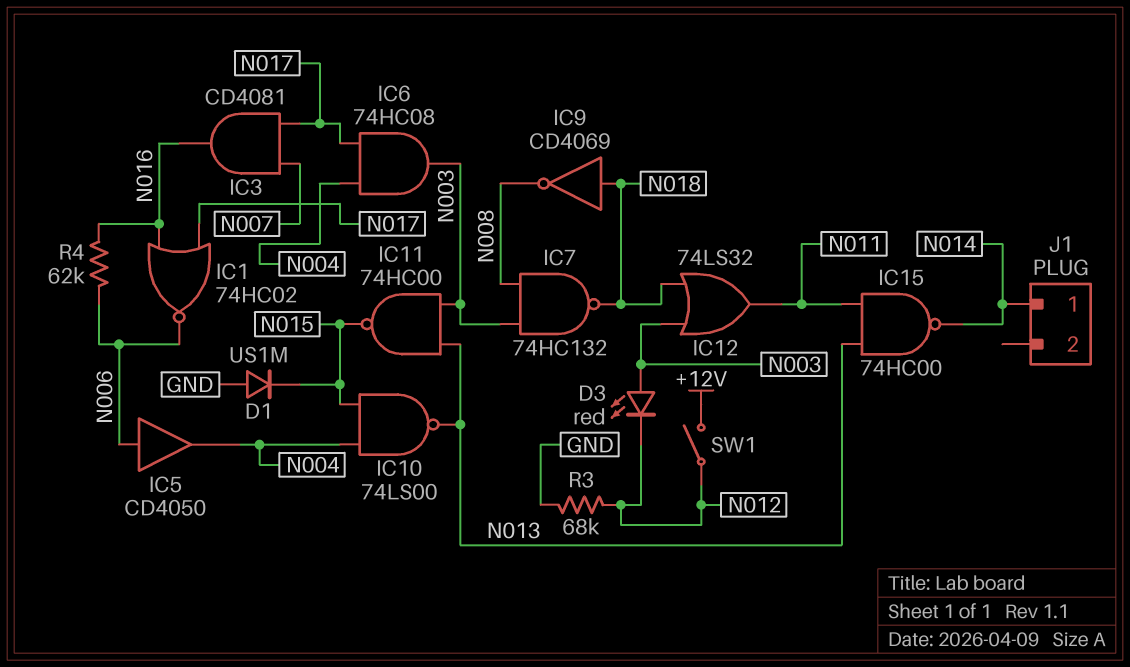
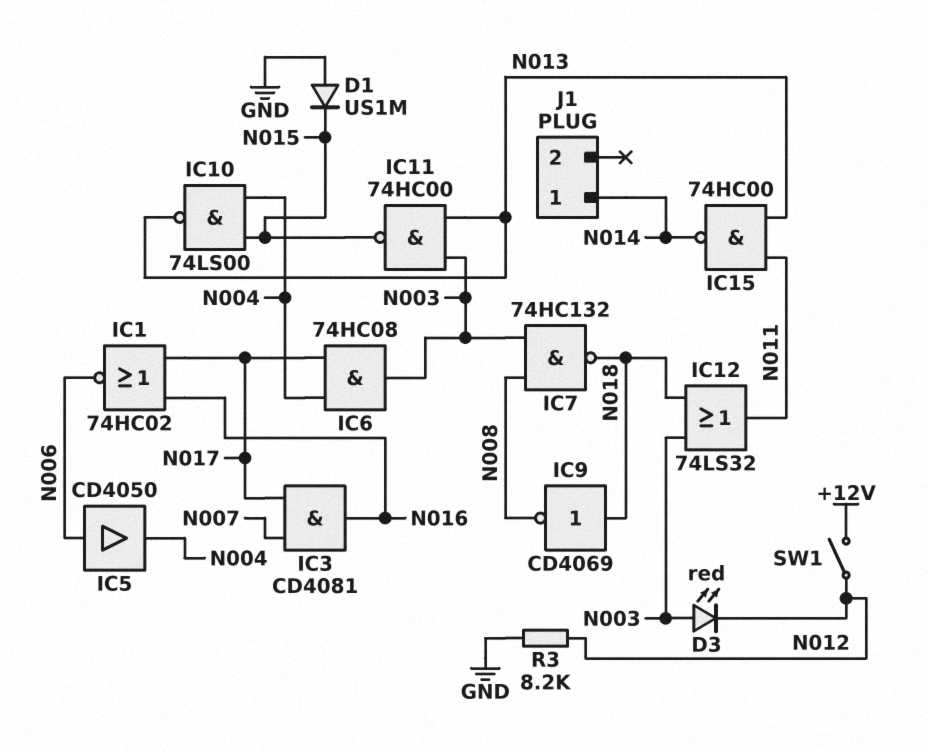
R3: 68k (GND, N012) -> 8.2k (GND, N012)
R4: 62k (N006, N016) -> none

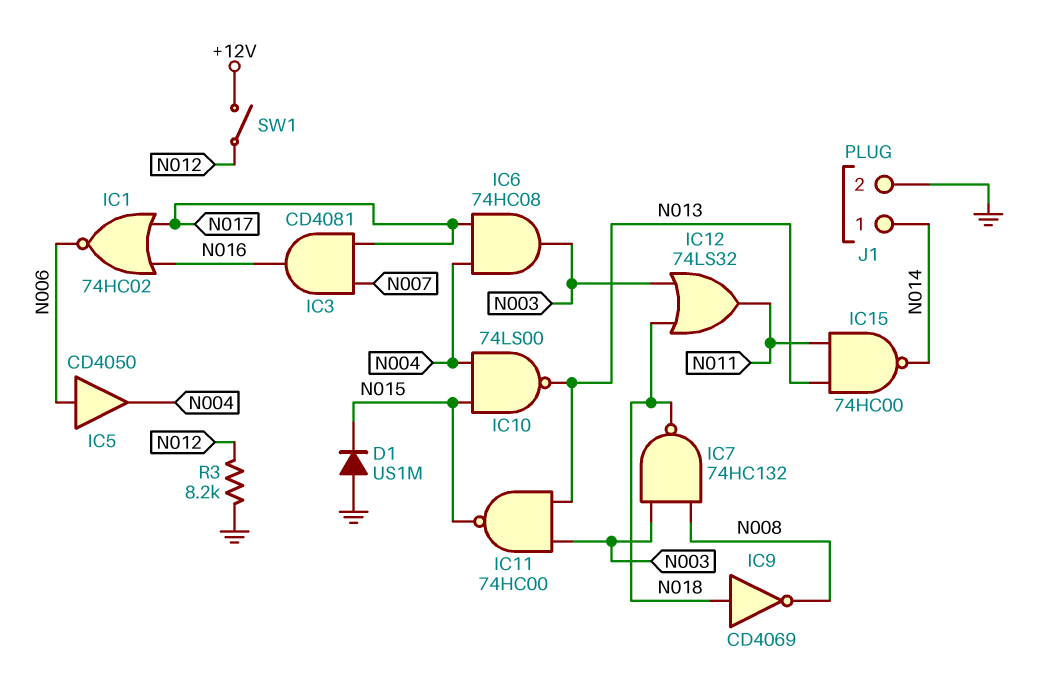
D3: LED red (A N003, K N012) -> none
J1 pin 2: none -> GND

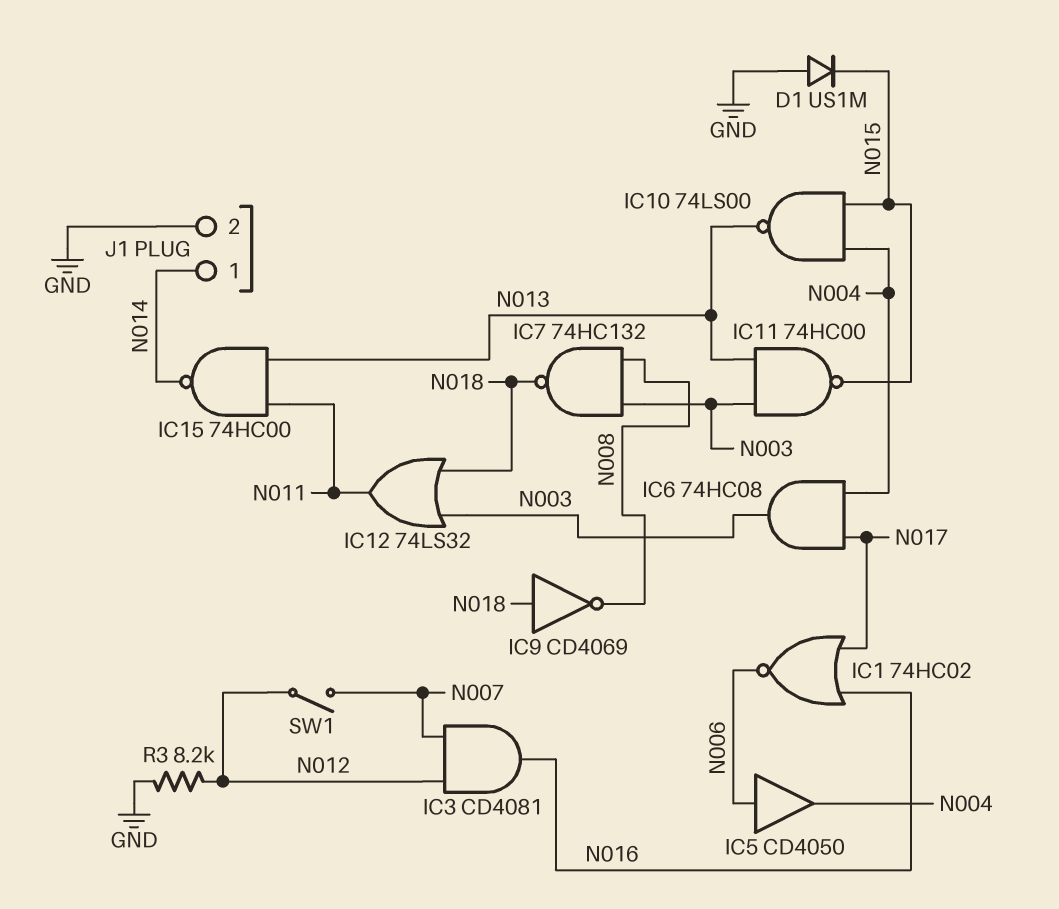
IC3: AND CD4081 (in N007, in N017, out N016) -> AND CD4081 (in N007, in N012, out N016)
SW1: switch (+12V, N012) -> switch (N007, N012)

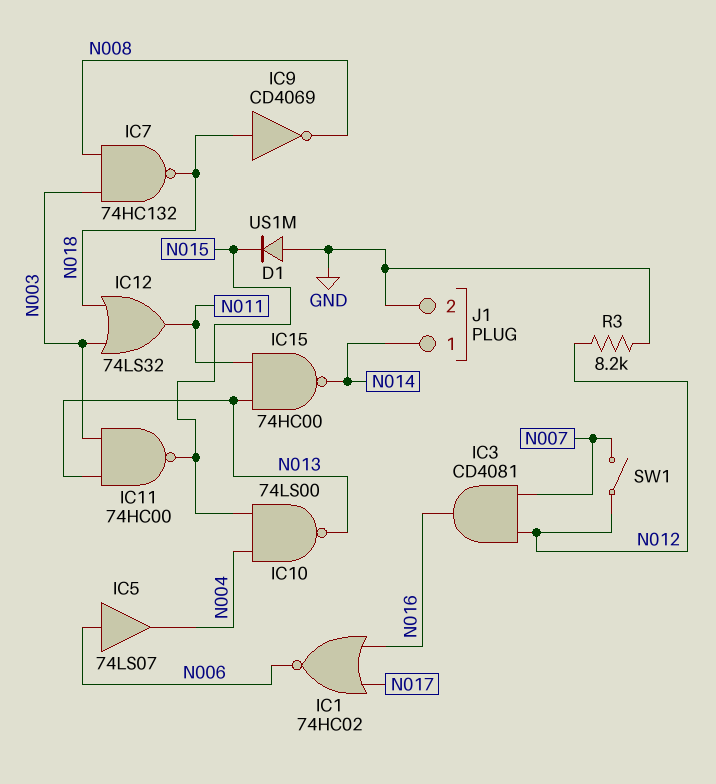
IC5: buffer CD4050 (in N006, out N004) -> buffer 74LS07 (in N006, out N004)
IC6: AND 74HC08 (in N004, in N017, out N003) -> none

